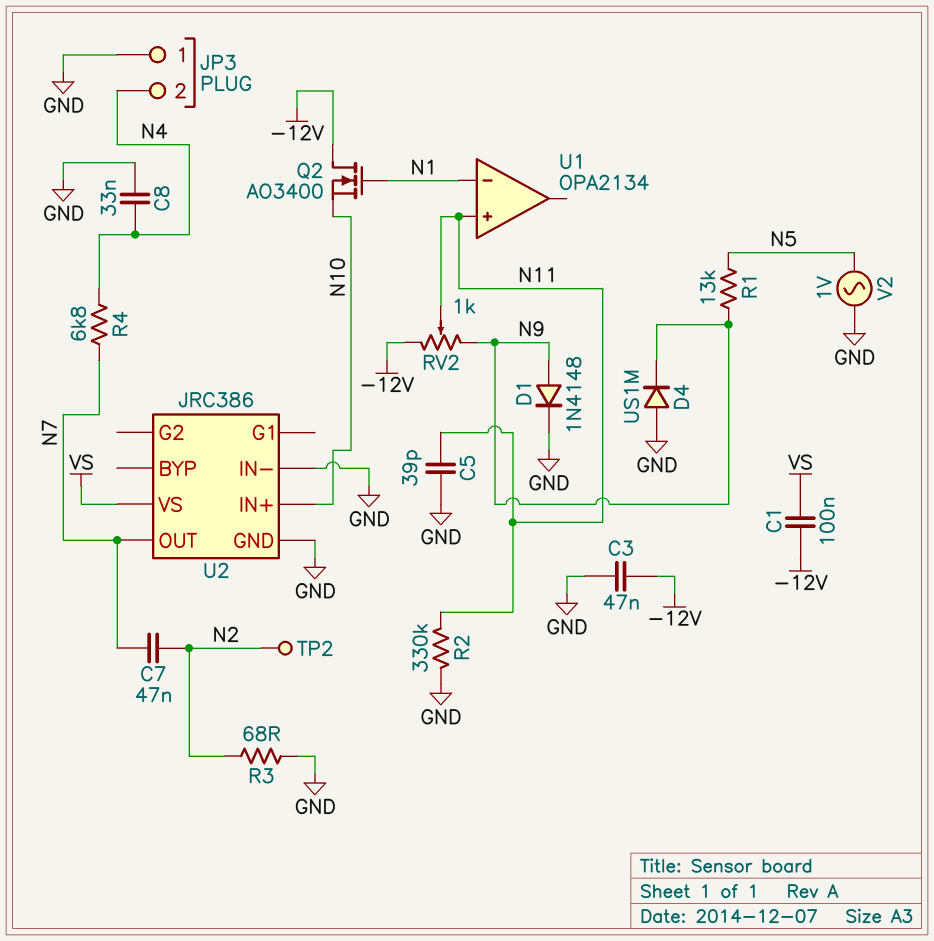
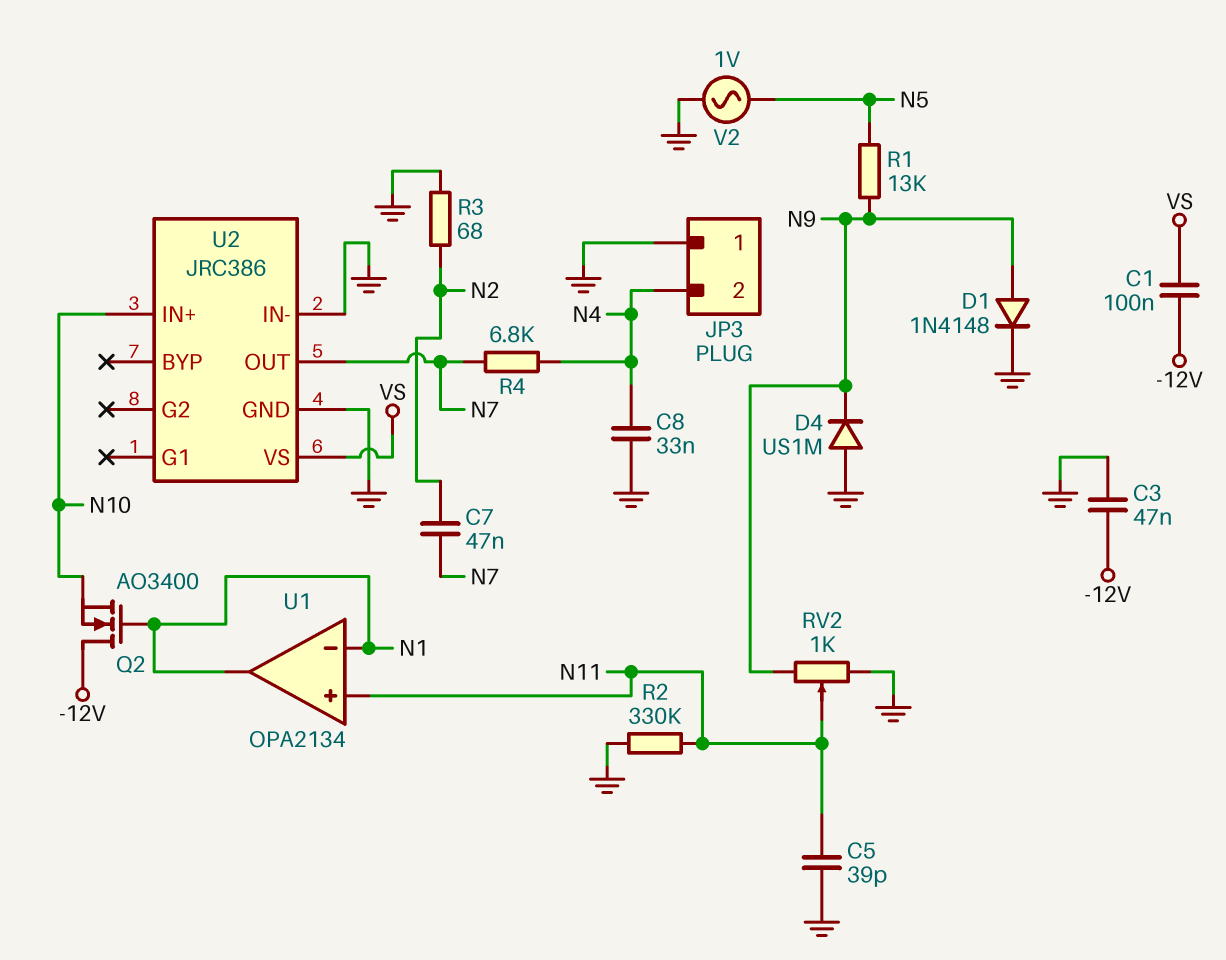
RV2: 1k (-12V, N9, wiper N11) -> 1k (GND, N9, wiper N11)
TP2: test point (N2) -> none
U1 pin out: none -> N1

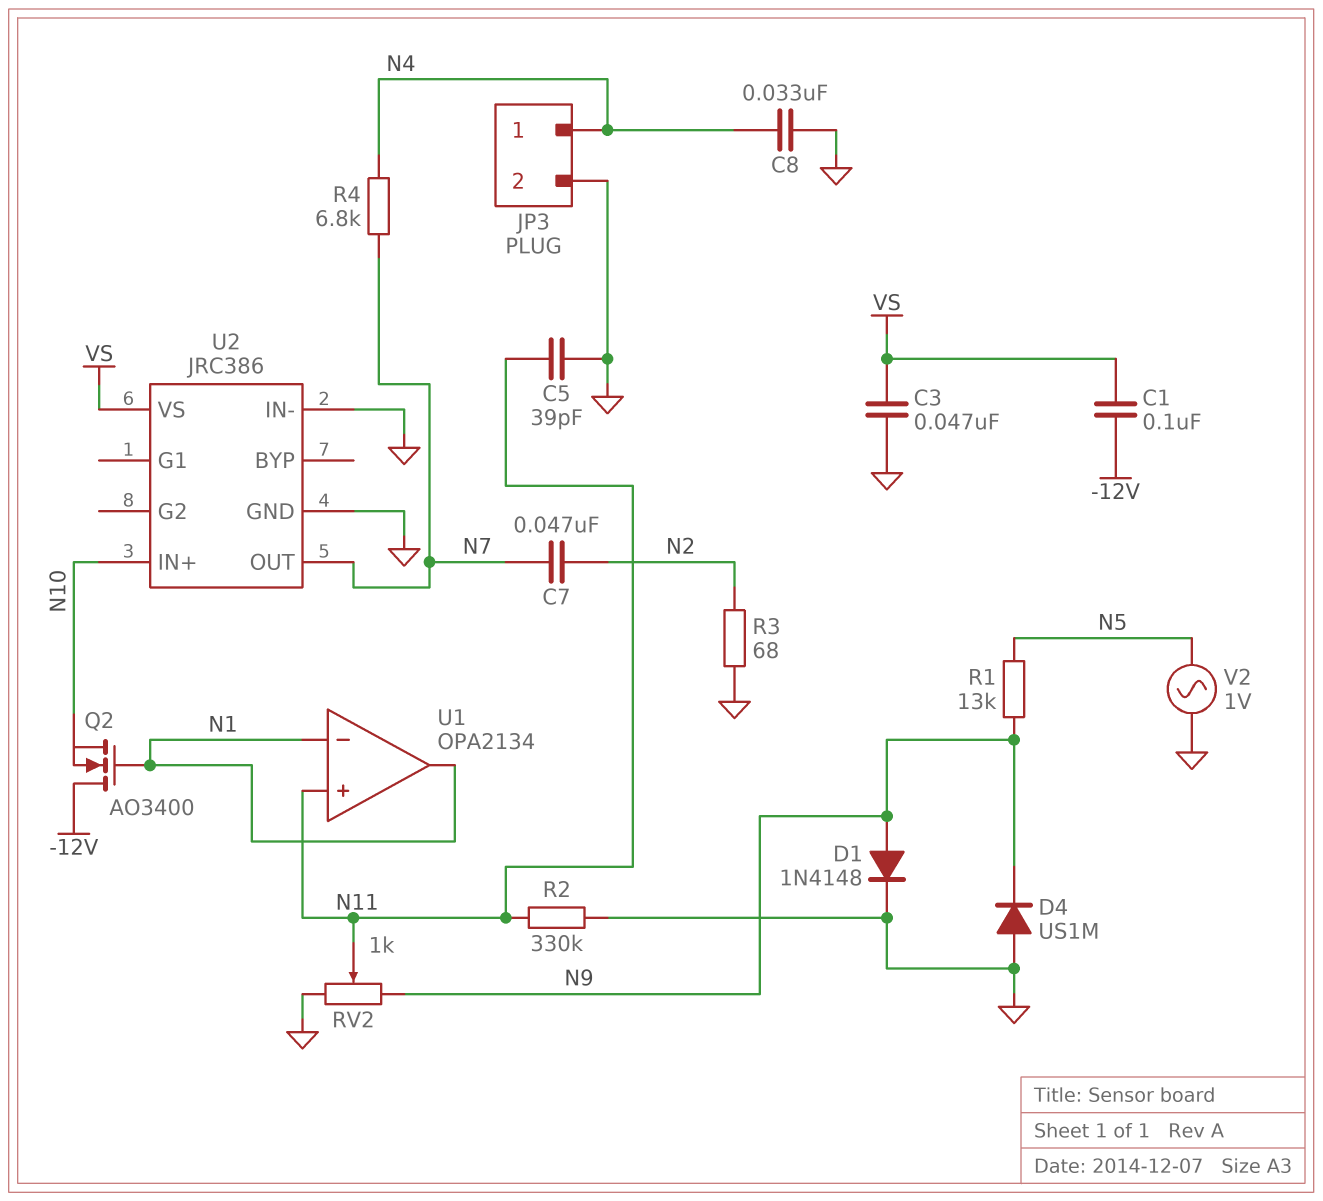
C3: 47nF (-12V, GND) -> 47nF (GND, VS)
JP3 pin 1: GND -> N4
JP3 pin 2: N4 -> GND

